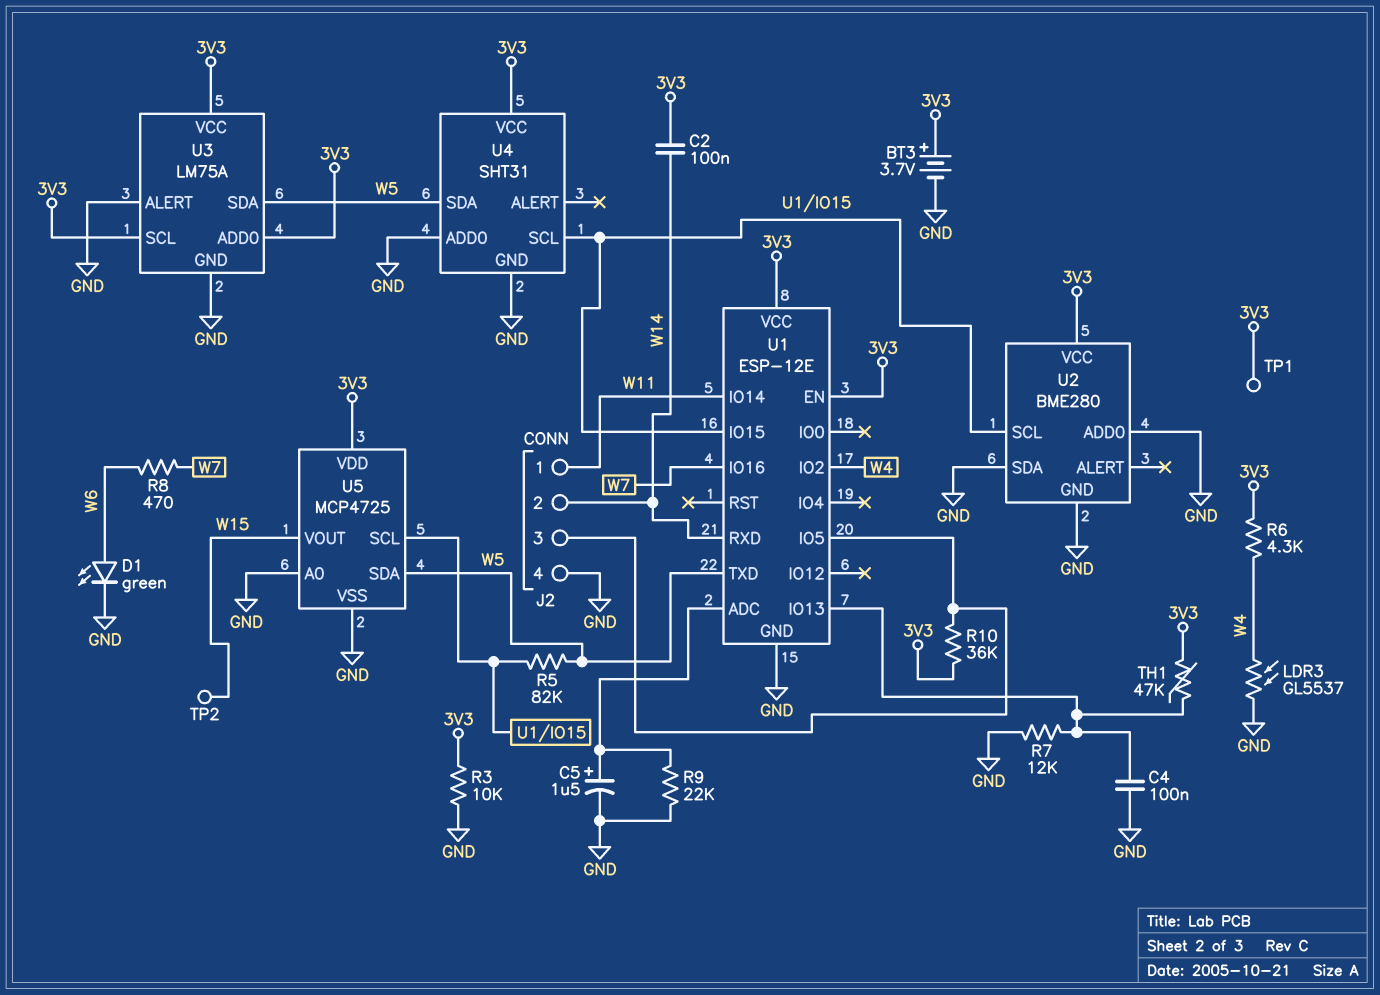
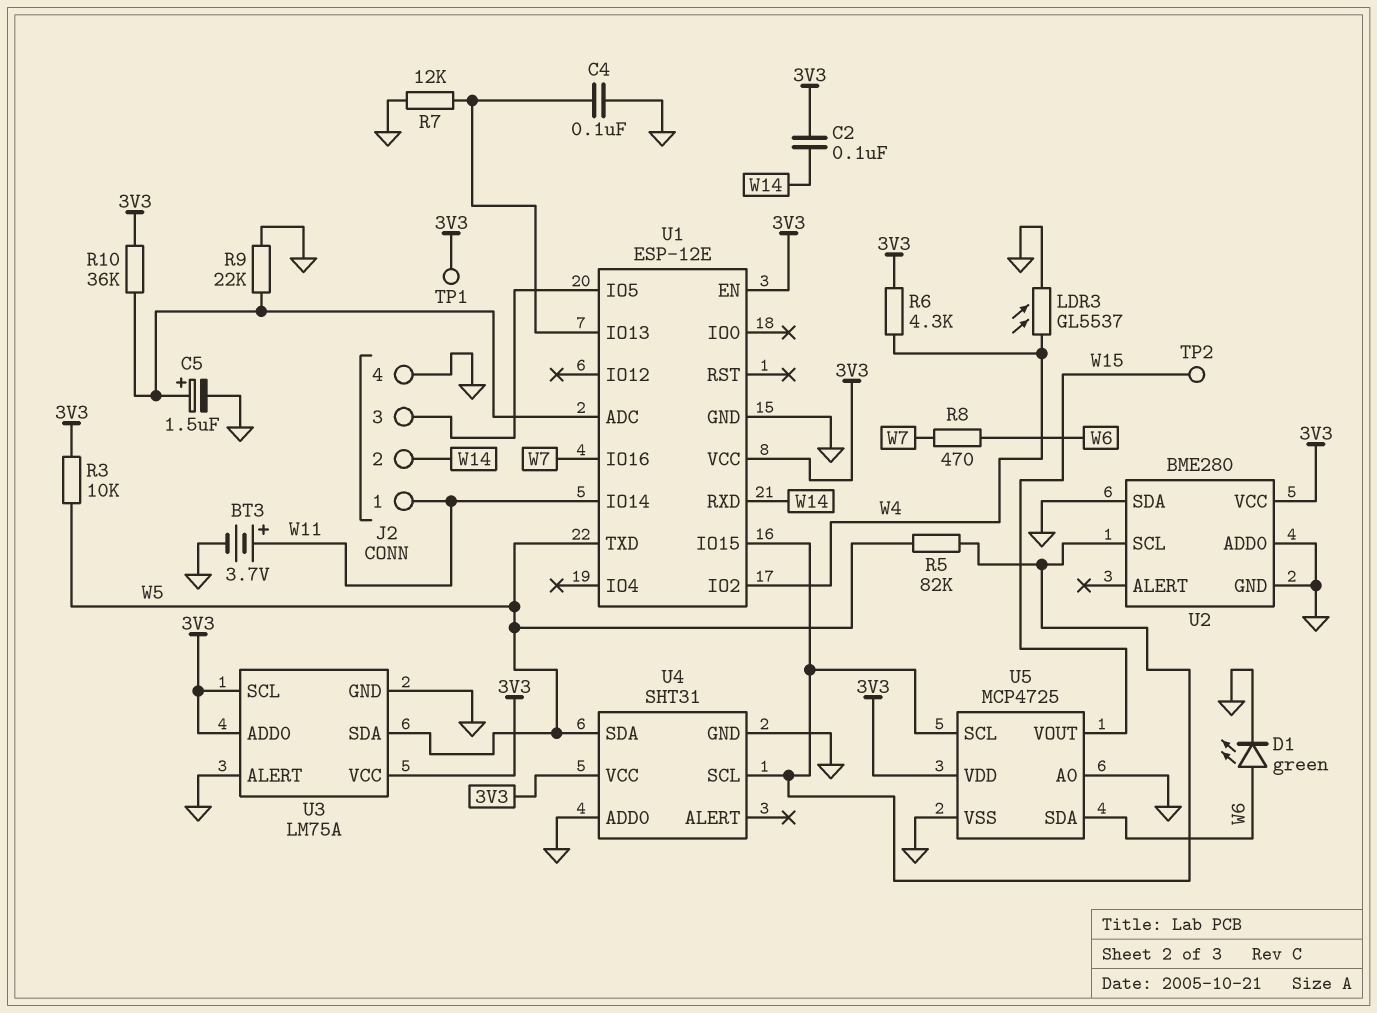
BT3: 3.7V (plus 3V3, minus GND) -> 3.7V (plus W11, minus GND)
R3: 10k (3V3, GND) -> 10k (3V3, W5)
R10: 36k (3V3, J2/3) -> 36k (3V3, U1/ADC)
TH1: 47k (3V3, U1/IO13) -> none
U5 pin SDA: W5 -> W6

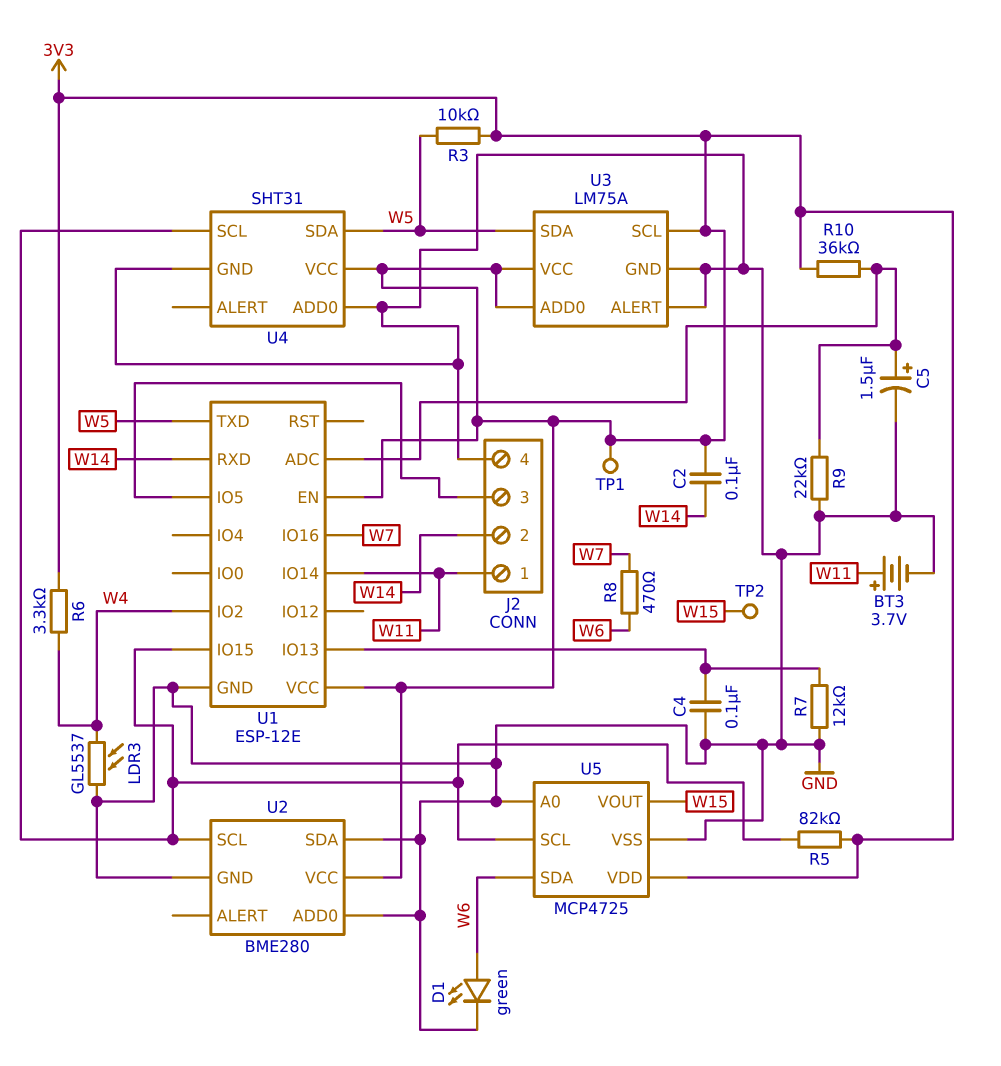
R5: 82k (U1/IO15, W5) -> 82k (3V3, U1/IO15)
R6: 4.3k (3V3, W4) -> 3.3k (3V3, W4)

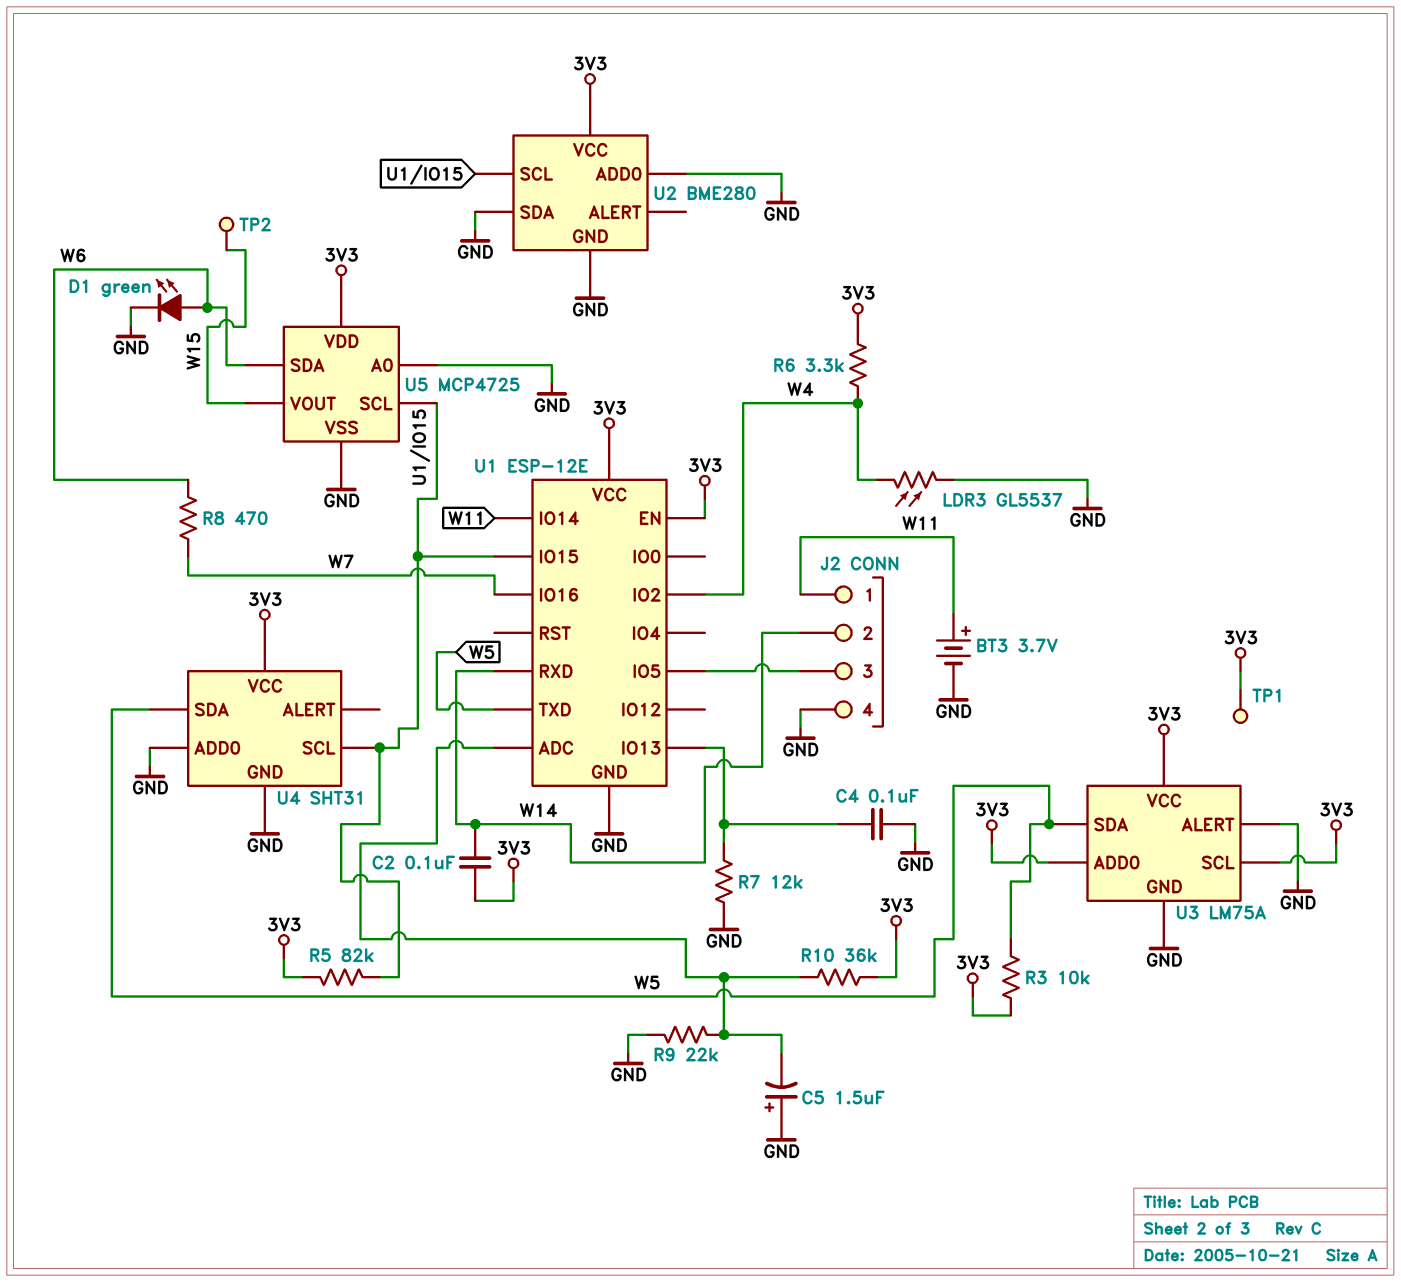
C5: 1.5uF (plus U1/ADC, minus GND) -> 1.5uF (plus GND, minus U1/ADC)

